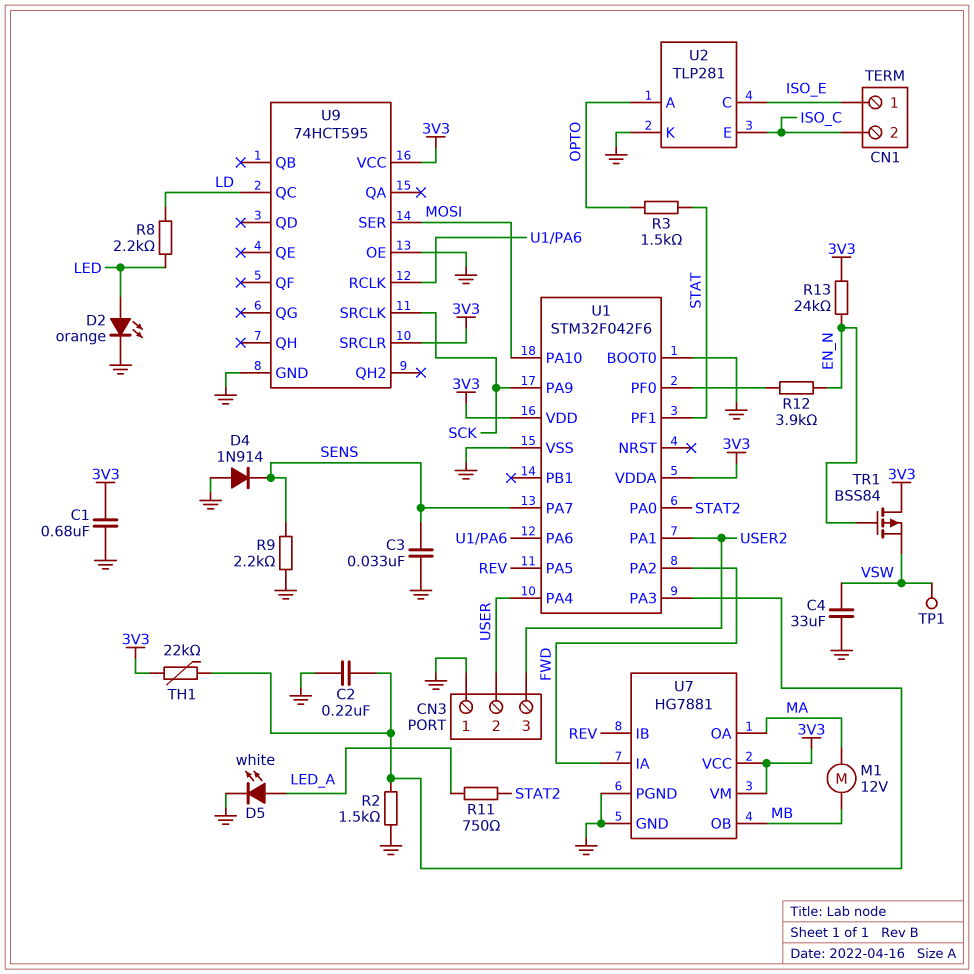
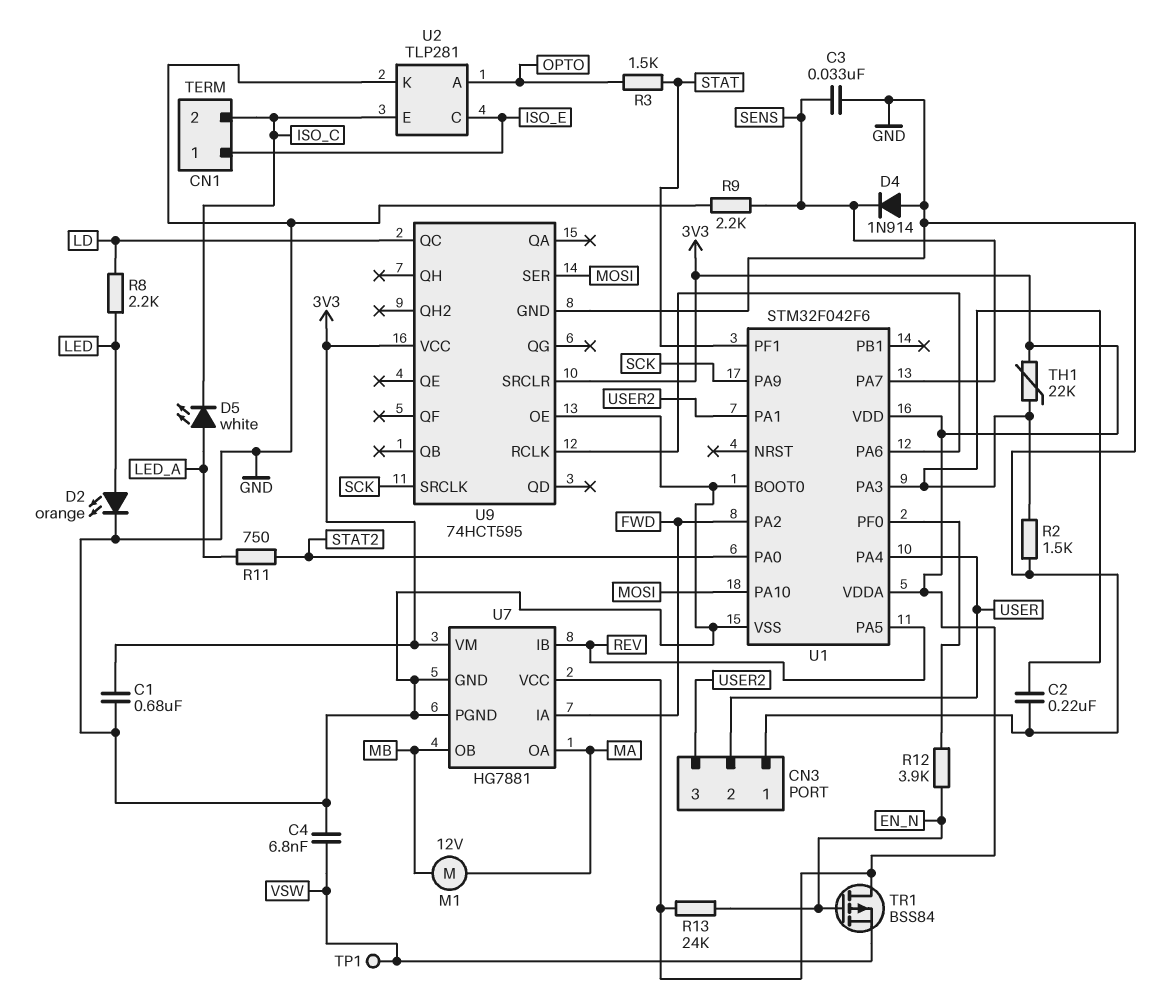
C4: 33uF (GND, VSW) -> 6.8nF (GND, VSW)
D5: LED white (A LED_A, K GND) -> LED white (A LED_A, K ISO_C)

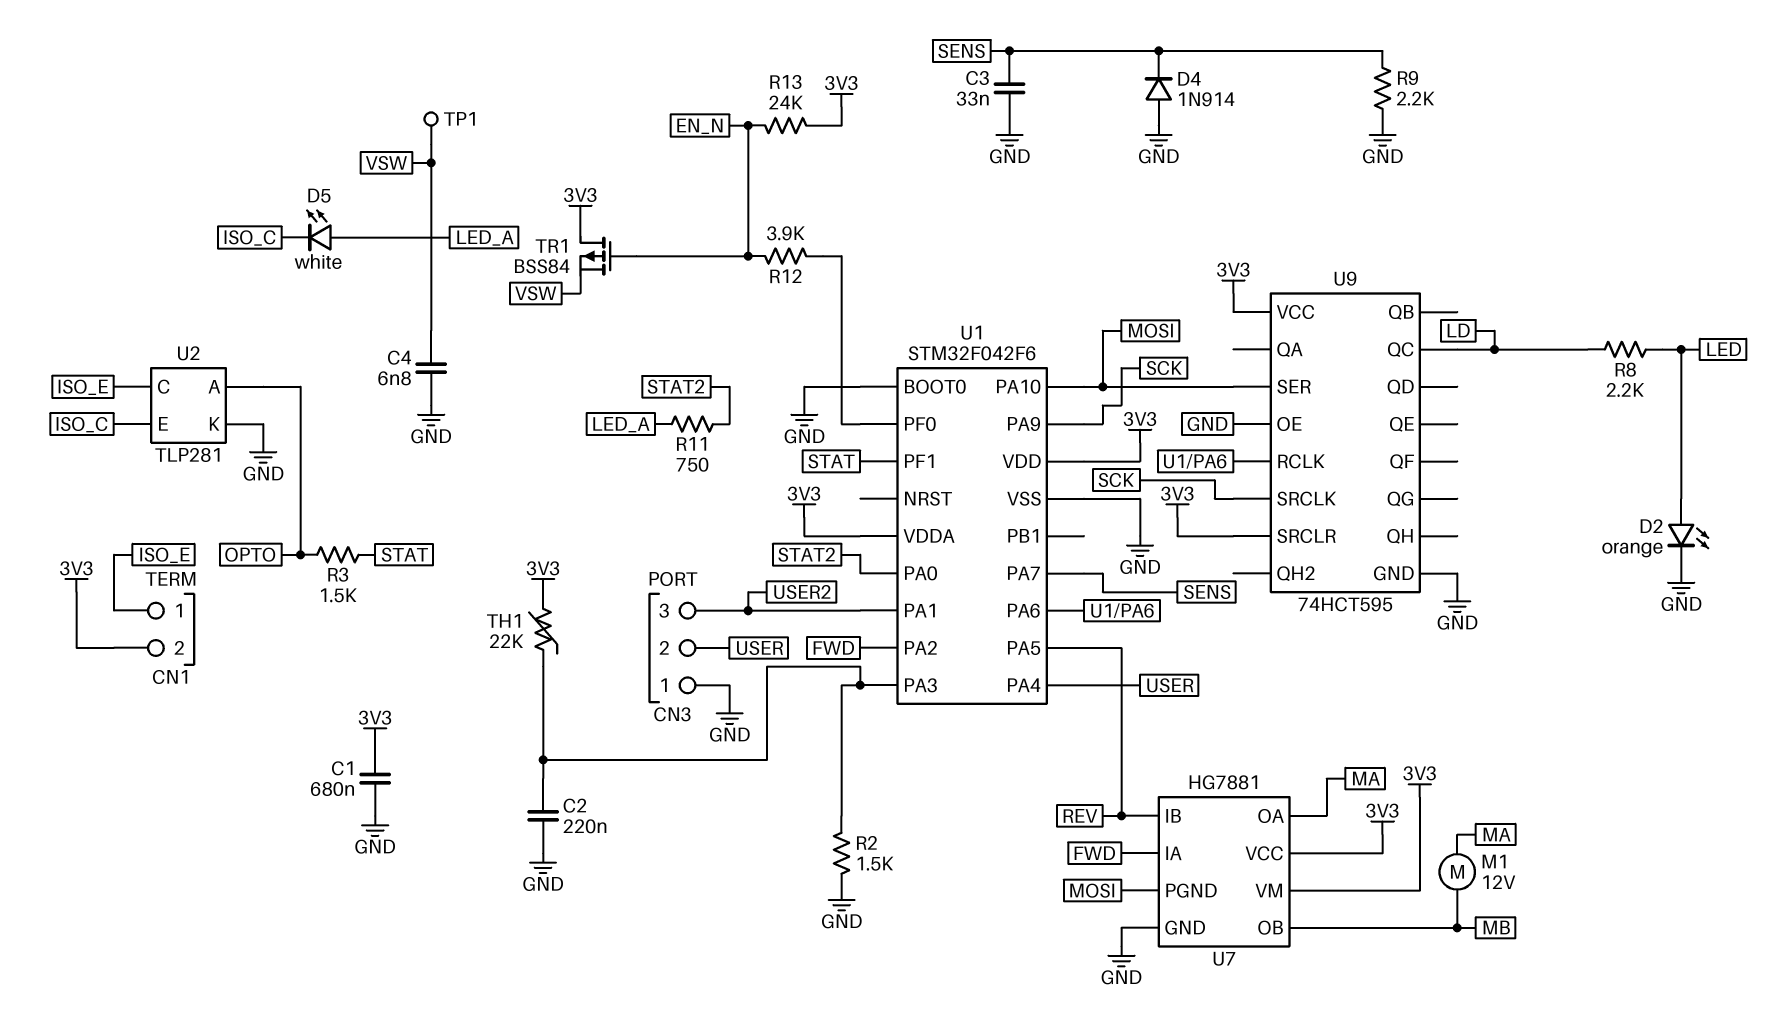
CN1 pin 2: ISO_C -> 3V3
U7 pin PGND: GND -> MOSI

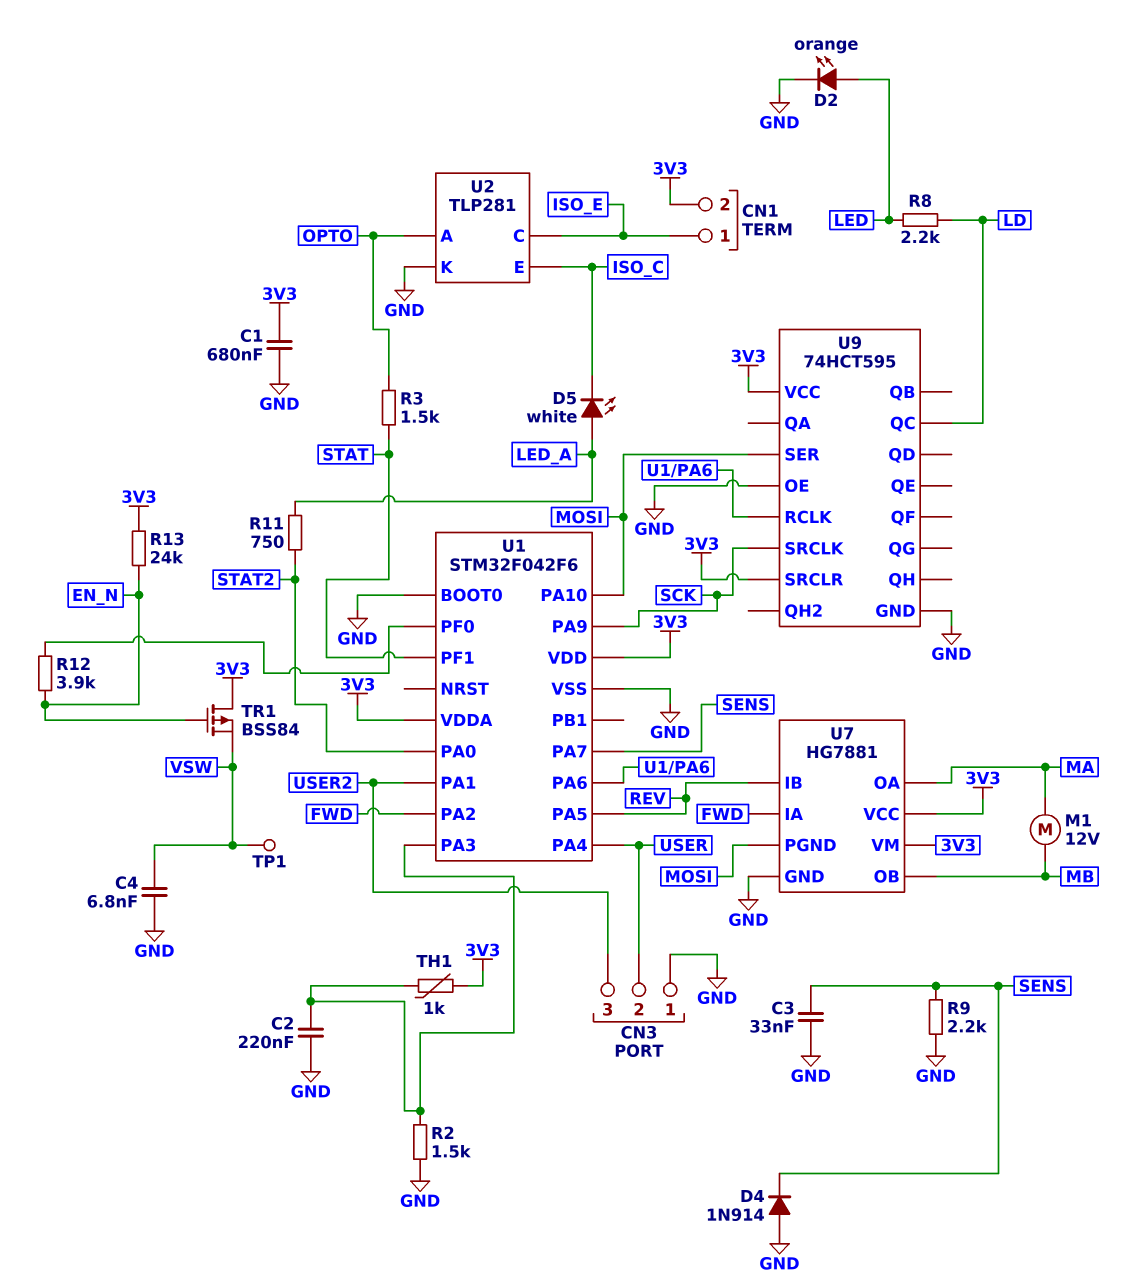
TH1: 22k (3V3, U1/PA3) -> 1k (3V3, U1/PA3)

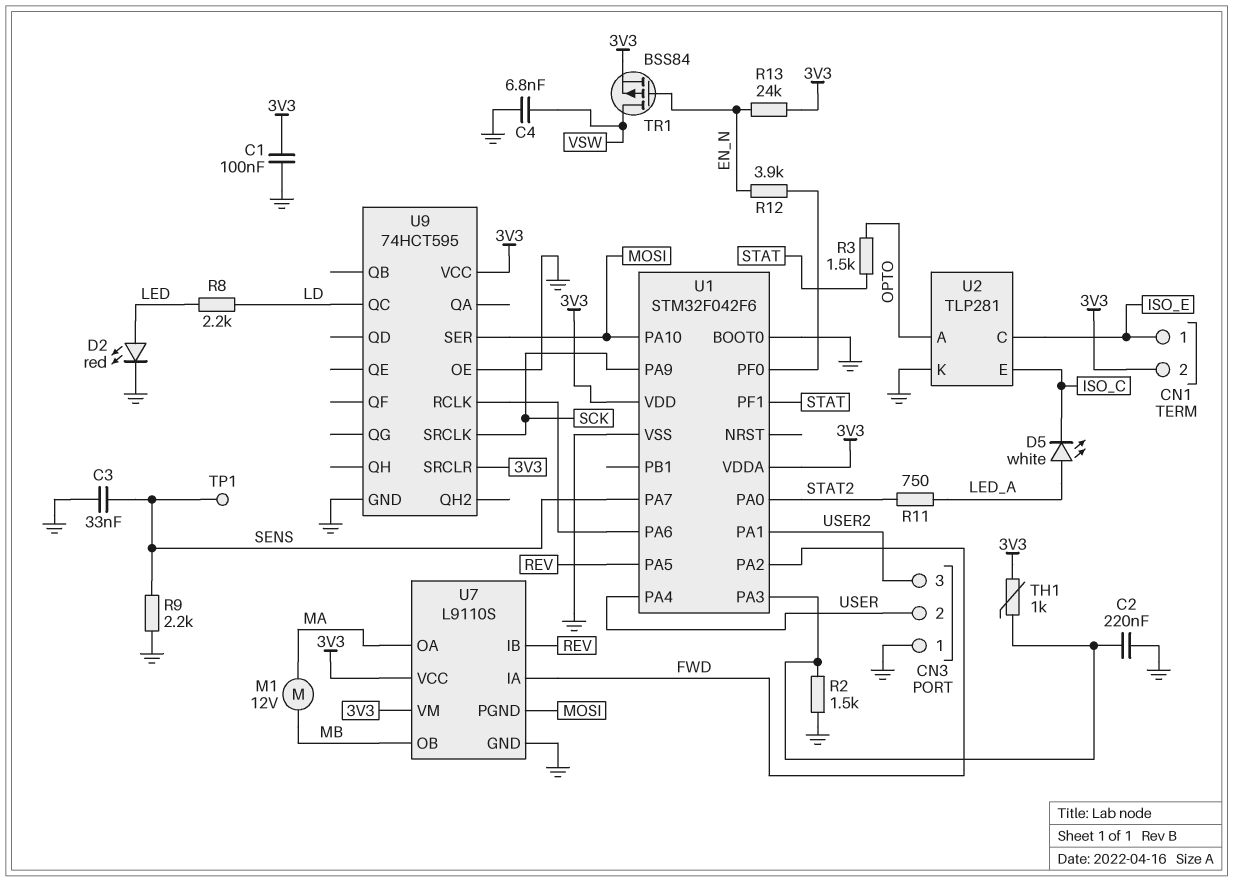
C1: 680nF (3V3, GND) -> 100nF (3V3, GND)
D2: LED orange (A LED, K GND) -> LED red (A LED, K GND)
D4: diode 1N914 (A GND, K SENS) -> none
TP1: test point (VSW) -> test point (SENS)
TR1: PMOS BSS84 (G EN_N, D 3V3, S VSW) -> PMOS BSS84 (G EN_N, D VSW, S 3V3)
U7: HG7881 -> L9110S

